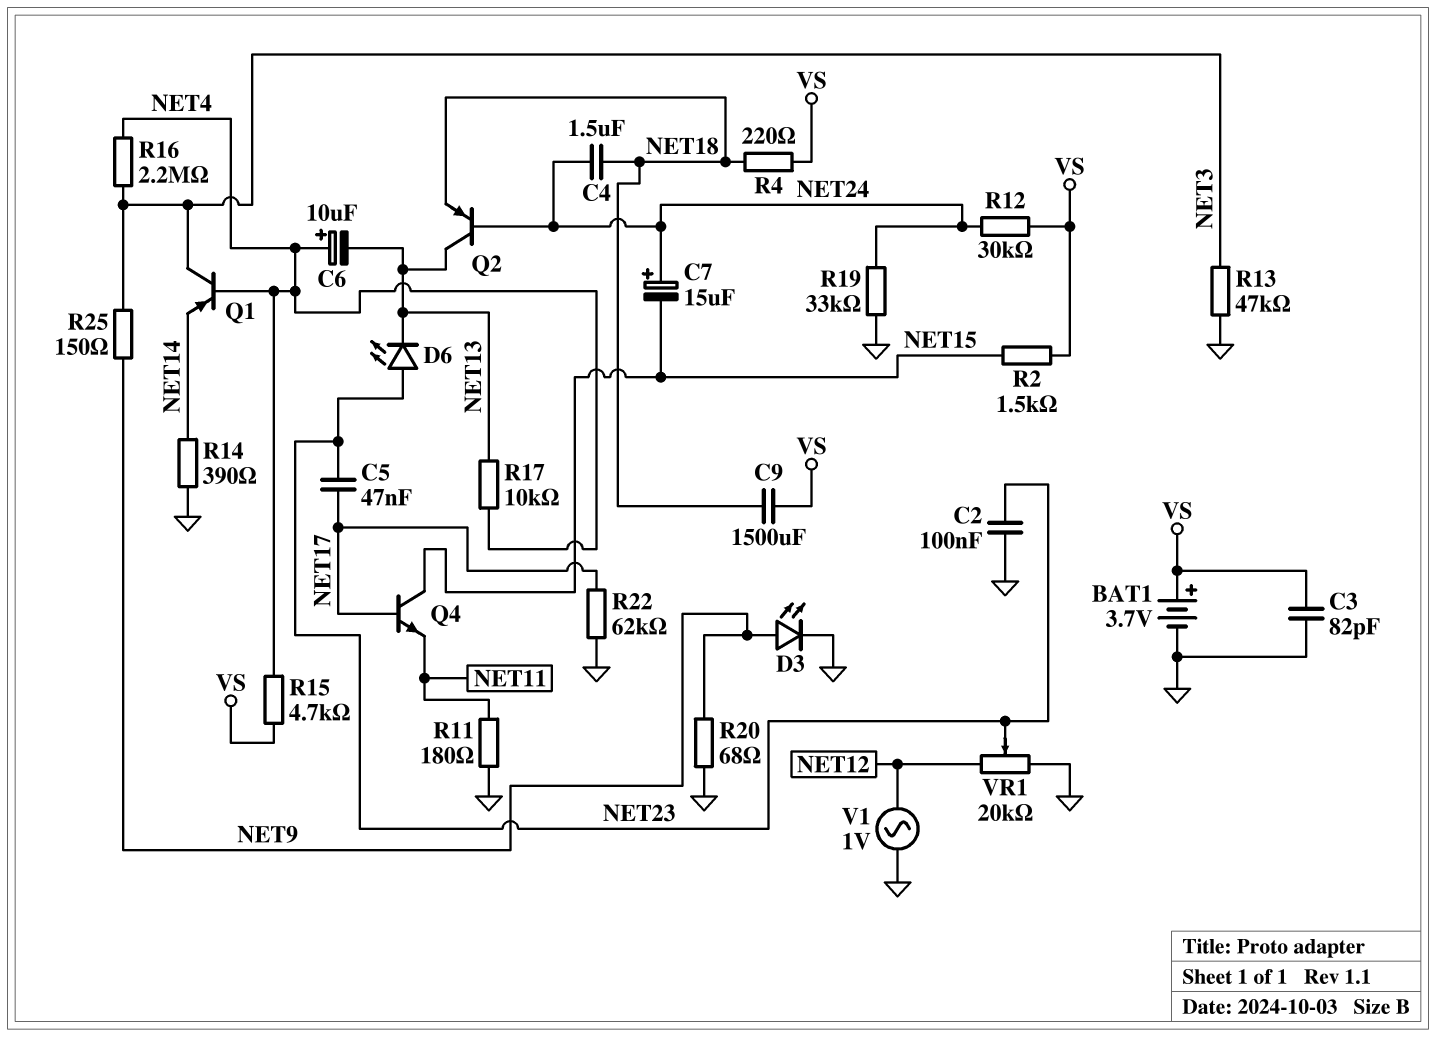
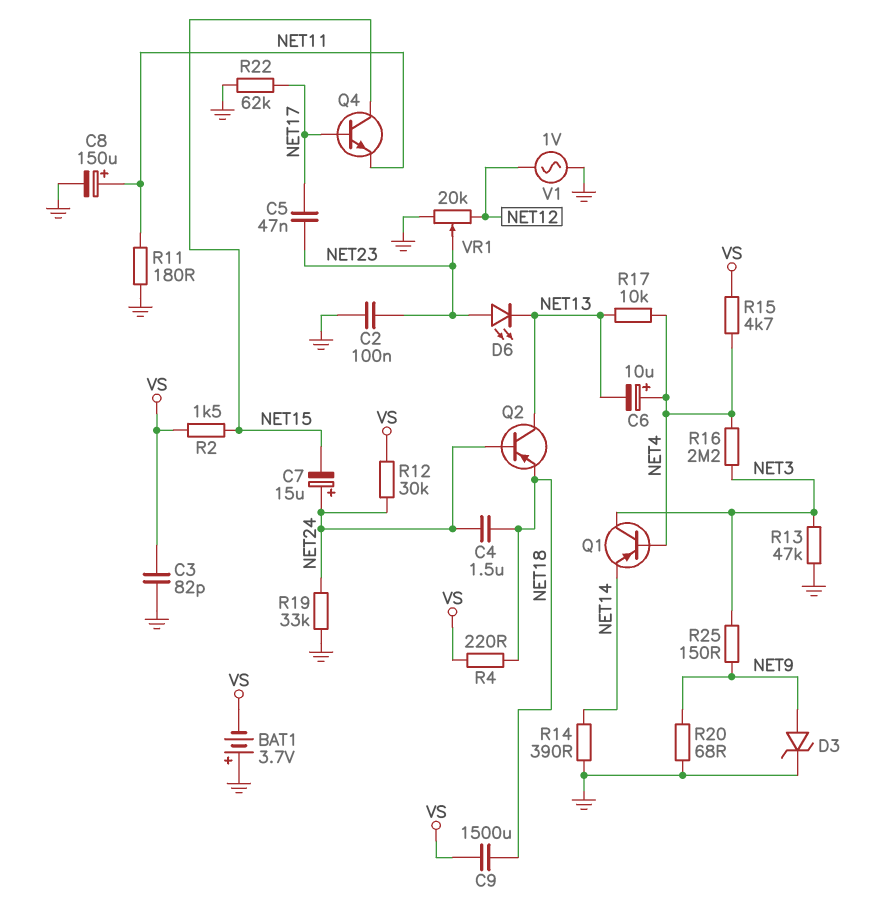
BAT1: 3.7V (plus VS, minus GND) -> 3.7V (plus GND, minus VS)
C8: none -> 150uF (plus NET11, minus GND)
D3: LED (A NET9, K GND) -> zener (A NET9, K GND)

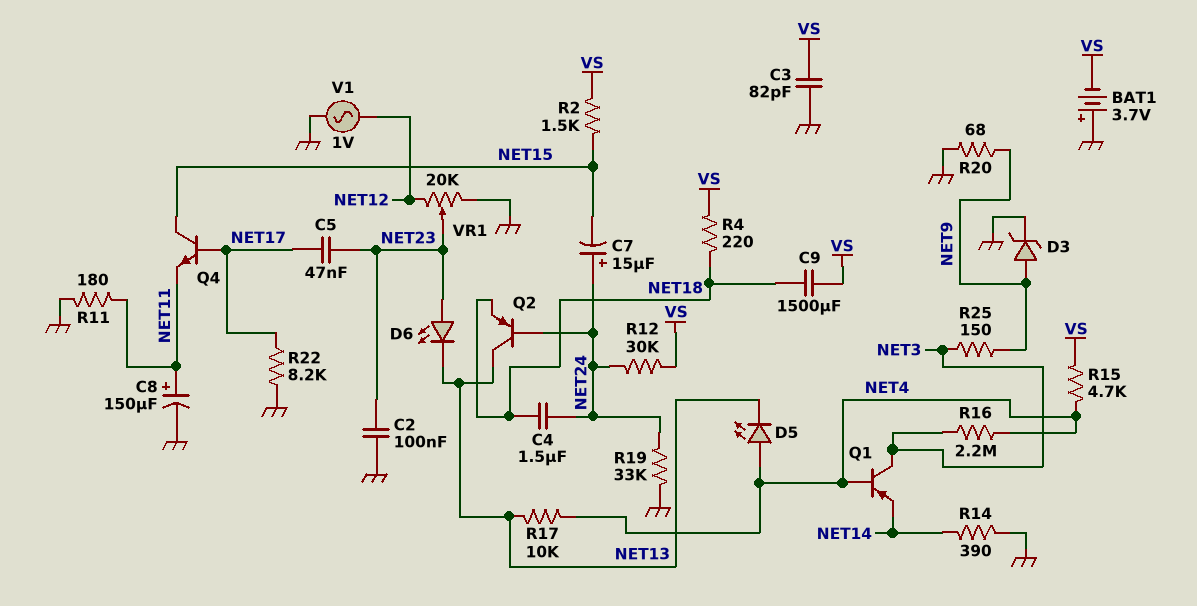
C6: 10uF (plus NET4, minus NET13) -> none
D5: none -> LED (A NET4, K NET13)
R13: 47k (GND, NET3) -> none
R22: 62k (GND, NET17) -> 8.2k (GND, NET17)

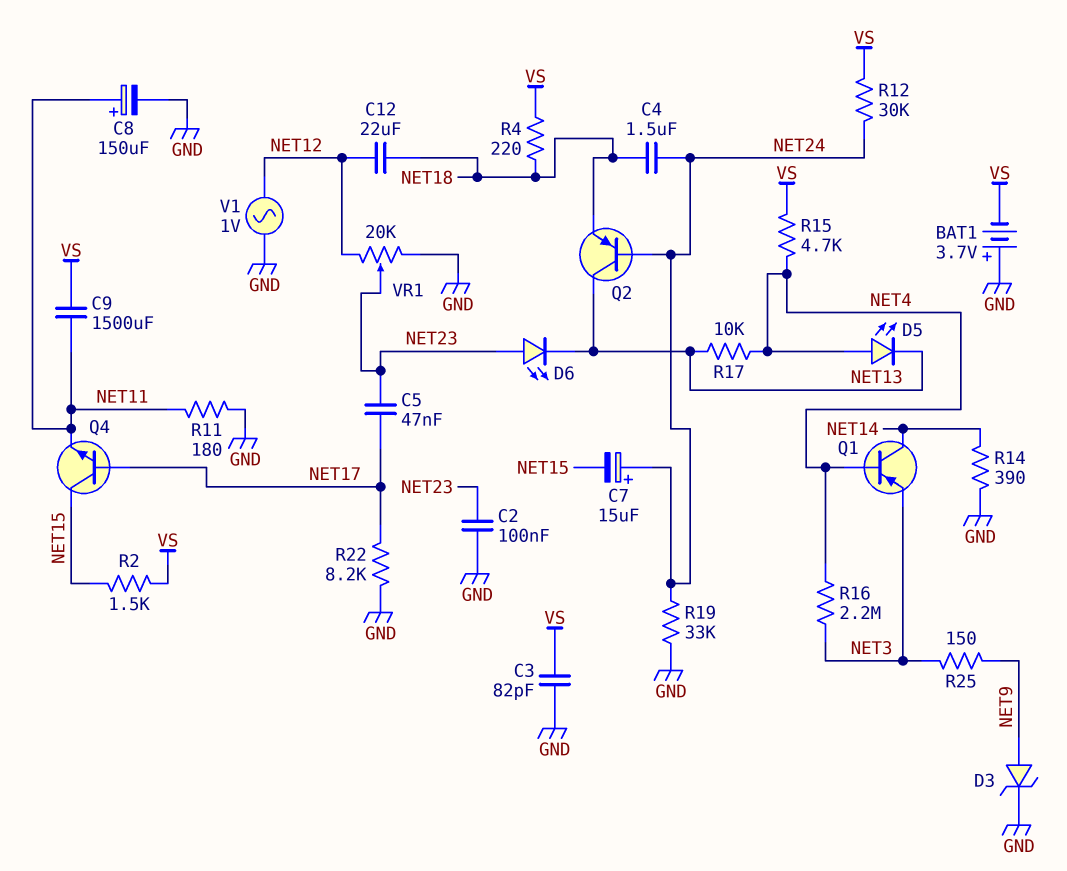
C9: 1500uF (NET18, VS) -> 1500uF (NET11, VS)
C12: none -> 22uF (NET12, NET18)
Q1: PNP (B NET4, C NET3, E NET14) -> PNP (B NET4, C NET14, E NET3)
R20: 68 (GND, NET9) -> none

